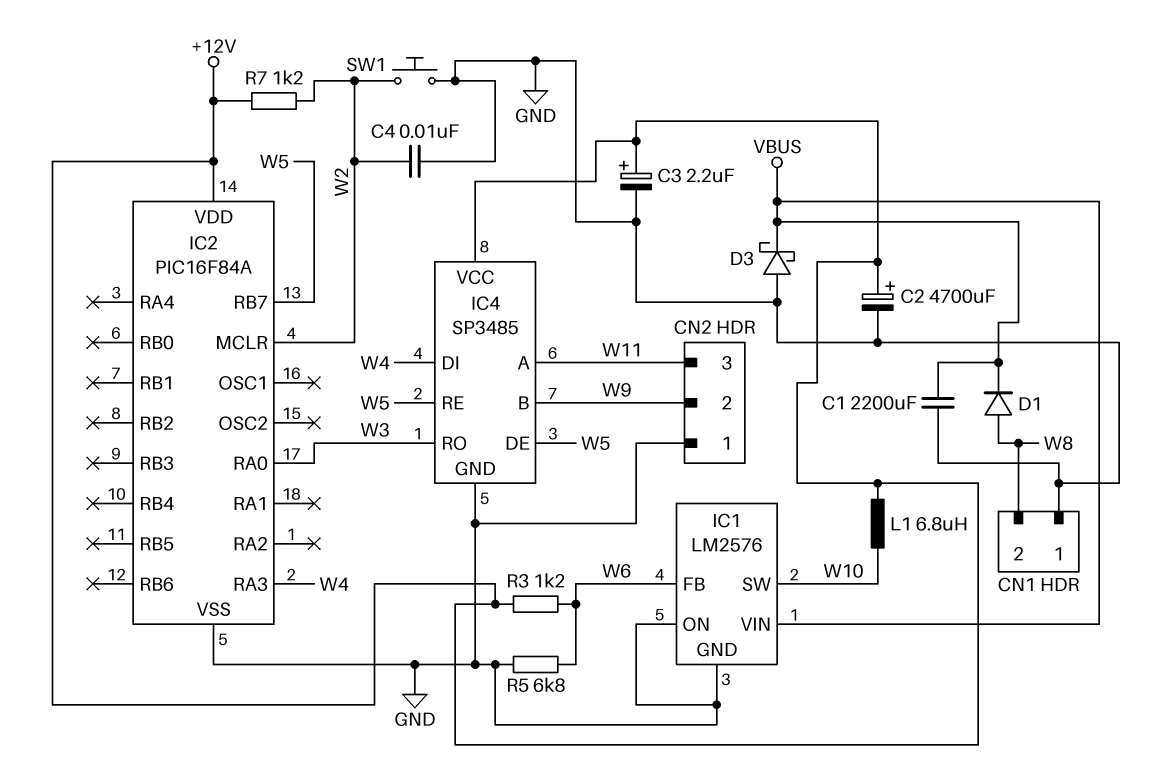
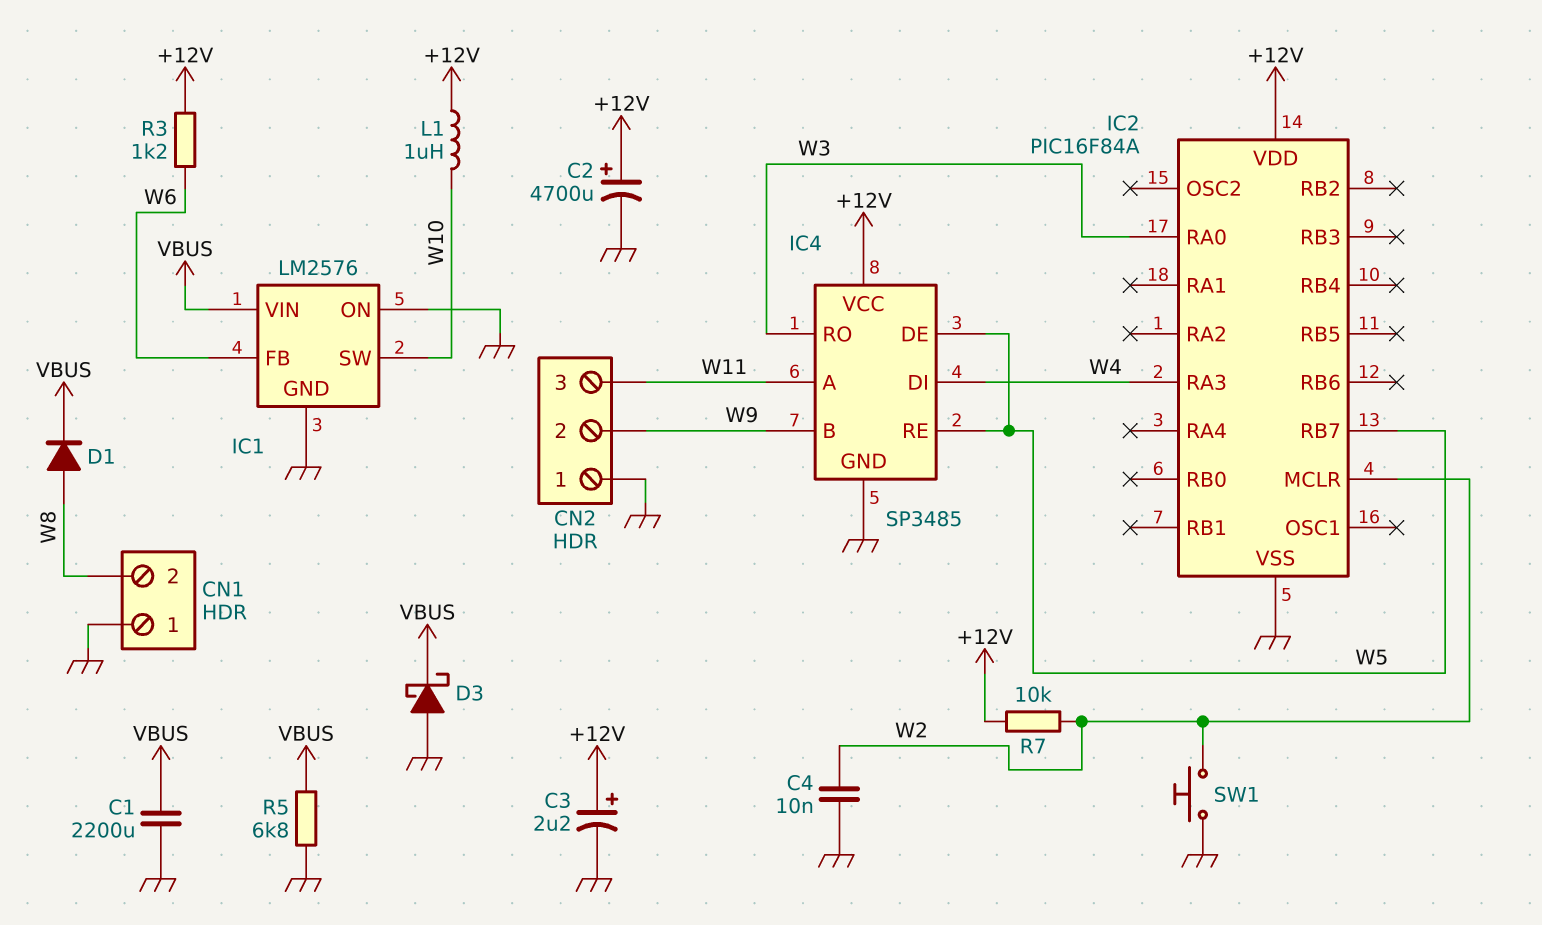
L1: 6.8uH (+12V, W10) -> 1uH (+12V, W10)
R5: 6.8k (GND, W6) -> 6.8k (GND, VBUS)
R7: 1.2k (+12V, W2) -> 10k (+12V, W2)

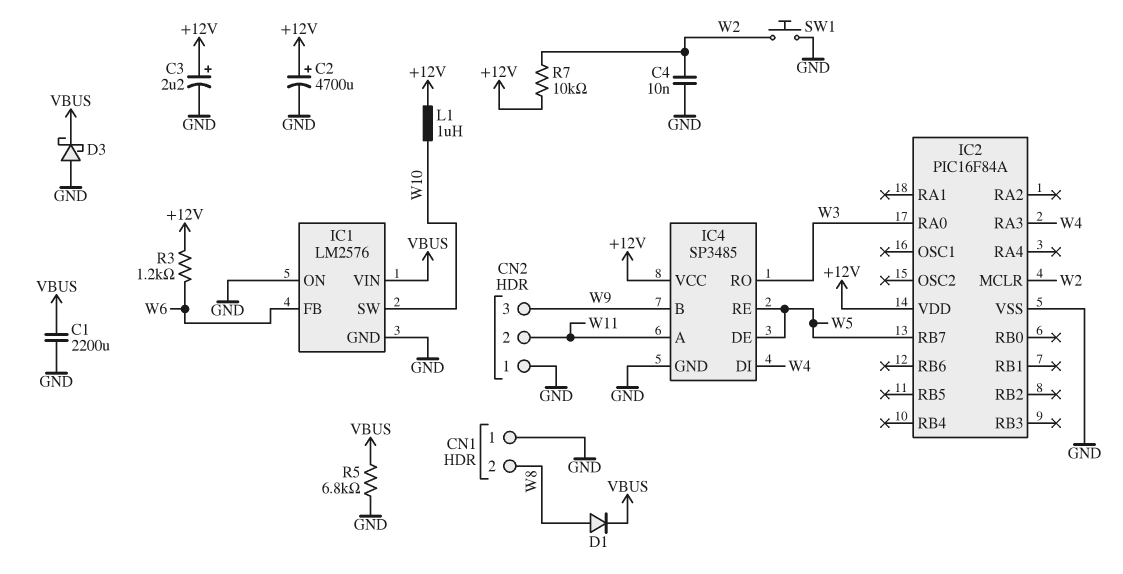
CN2 pin 2: W9 -> W11
CN2 pin 3: W11 -> W9

